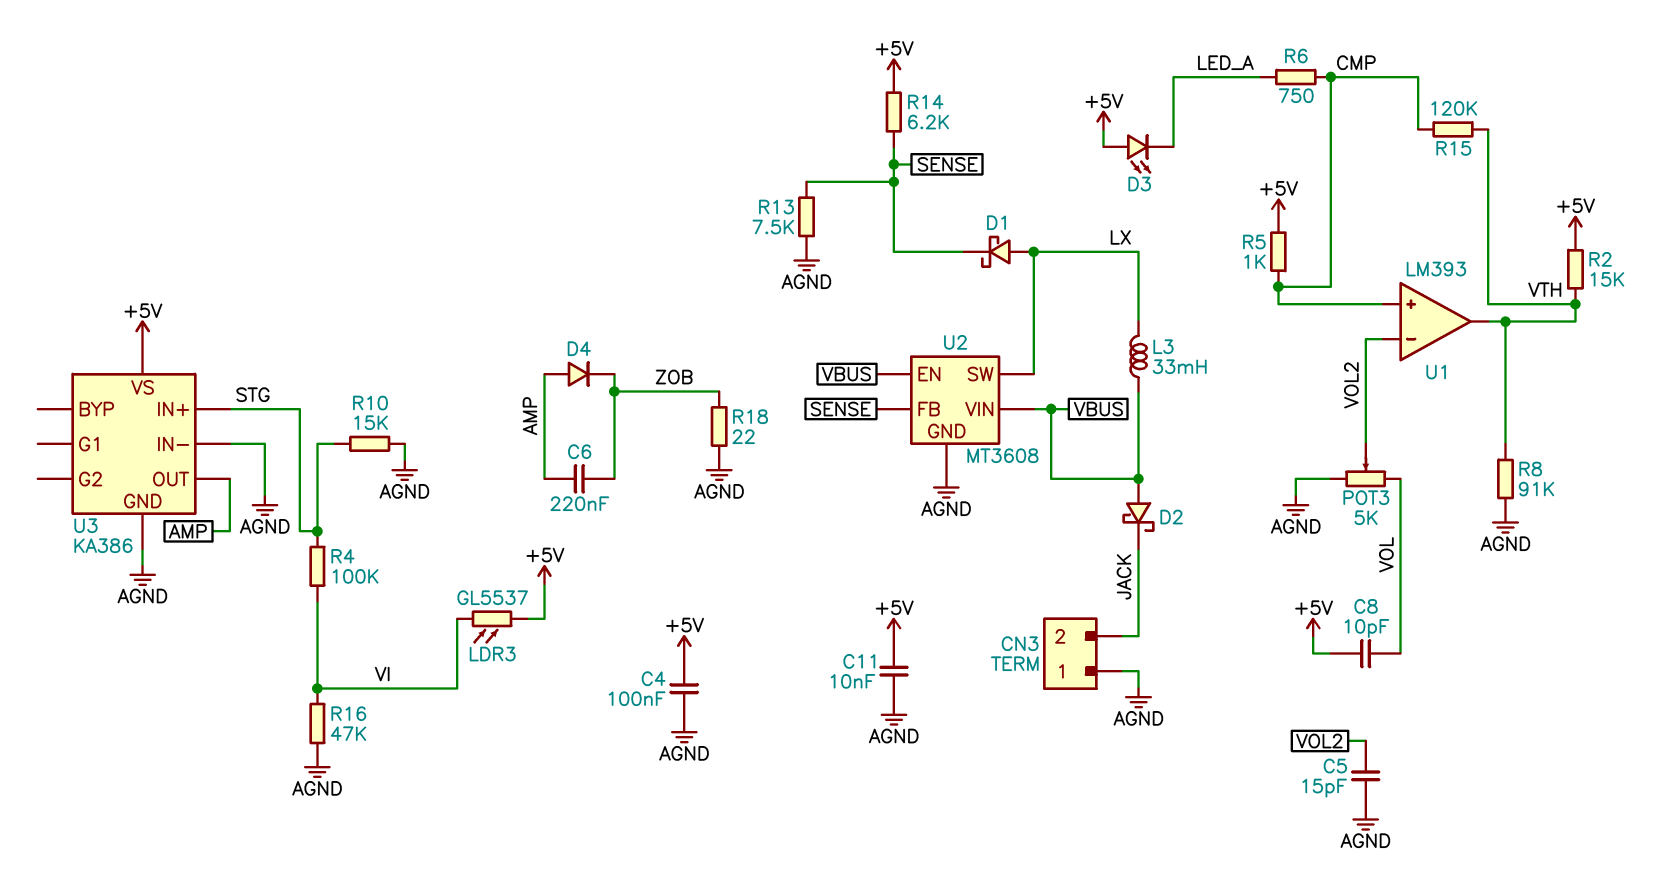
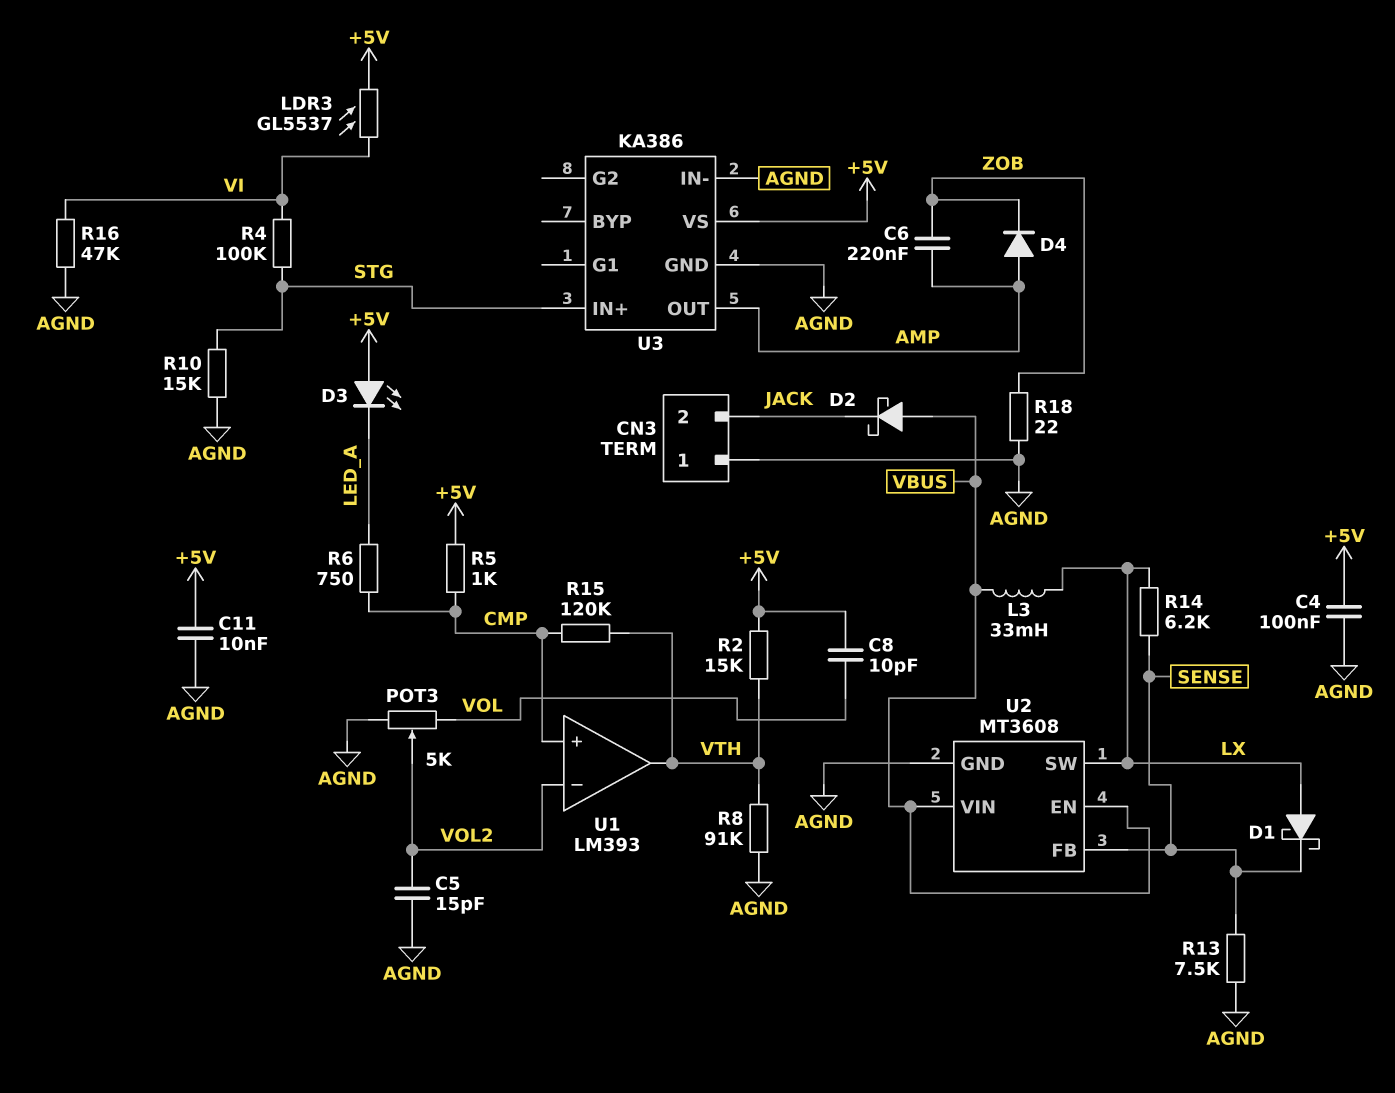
R14: 6.2k (+5V, SENSE) -> 6.2k (LX, SENSE)

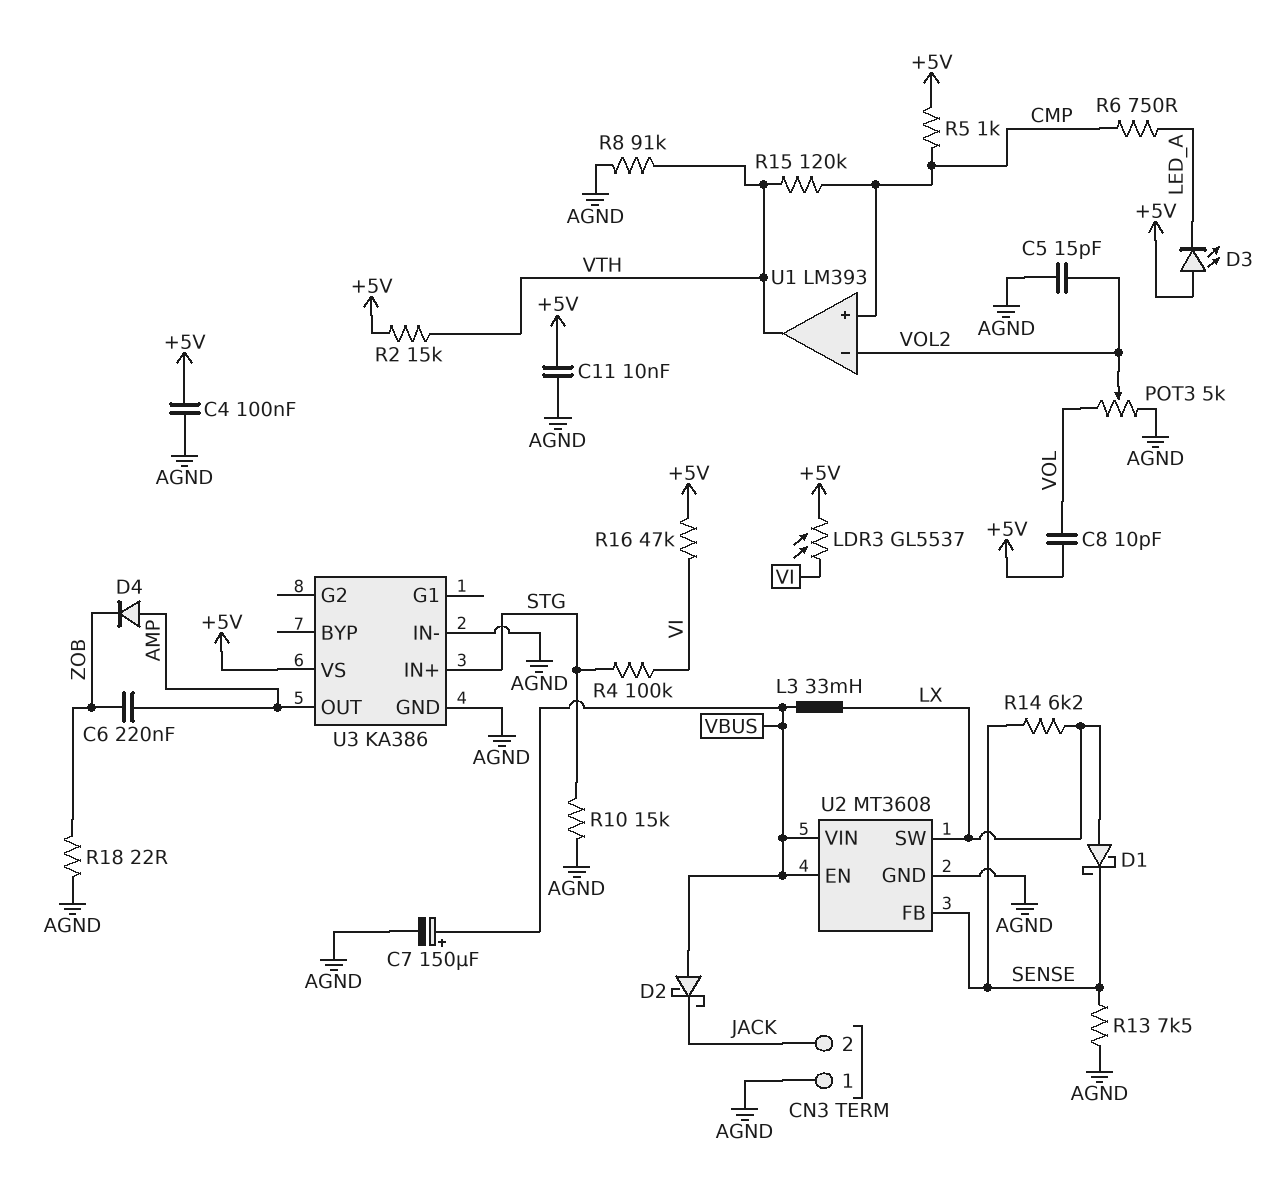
C7: none -> 150uF (plus VBUS, minus AGND)
R16: 47k (AGND, VI) -> 47k (+5V, VI)

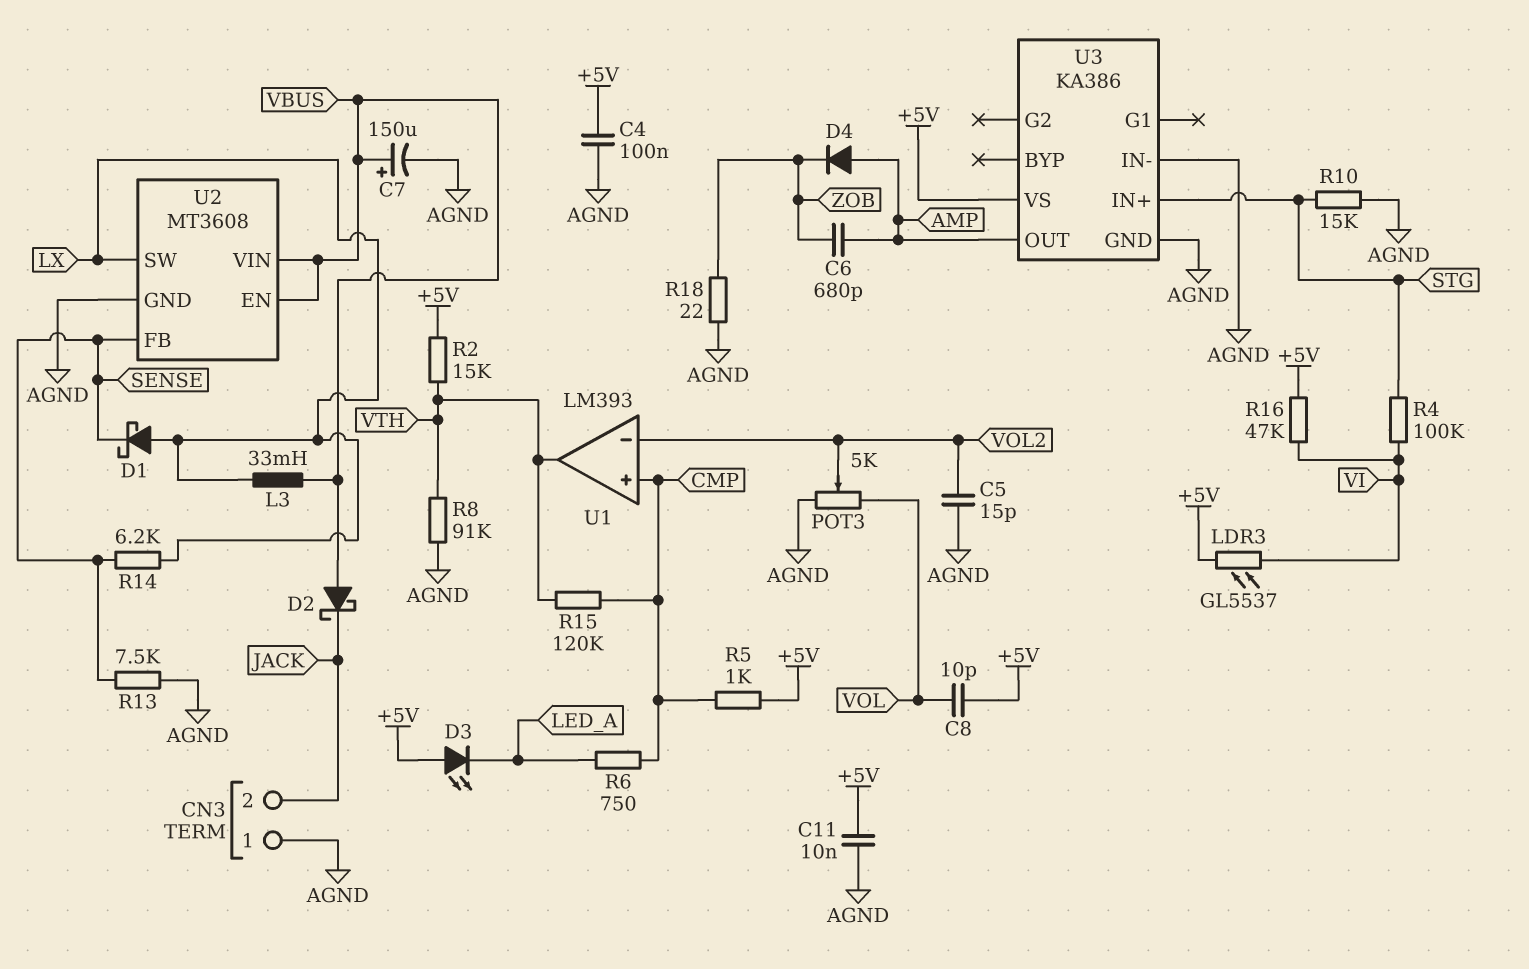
C6: 220nF (AMP, ZOB) -> 680pF (AMP, ZOB)

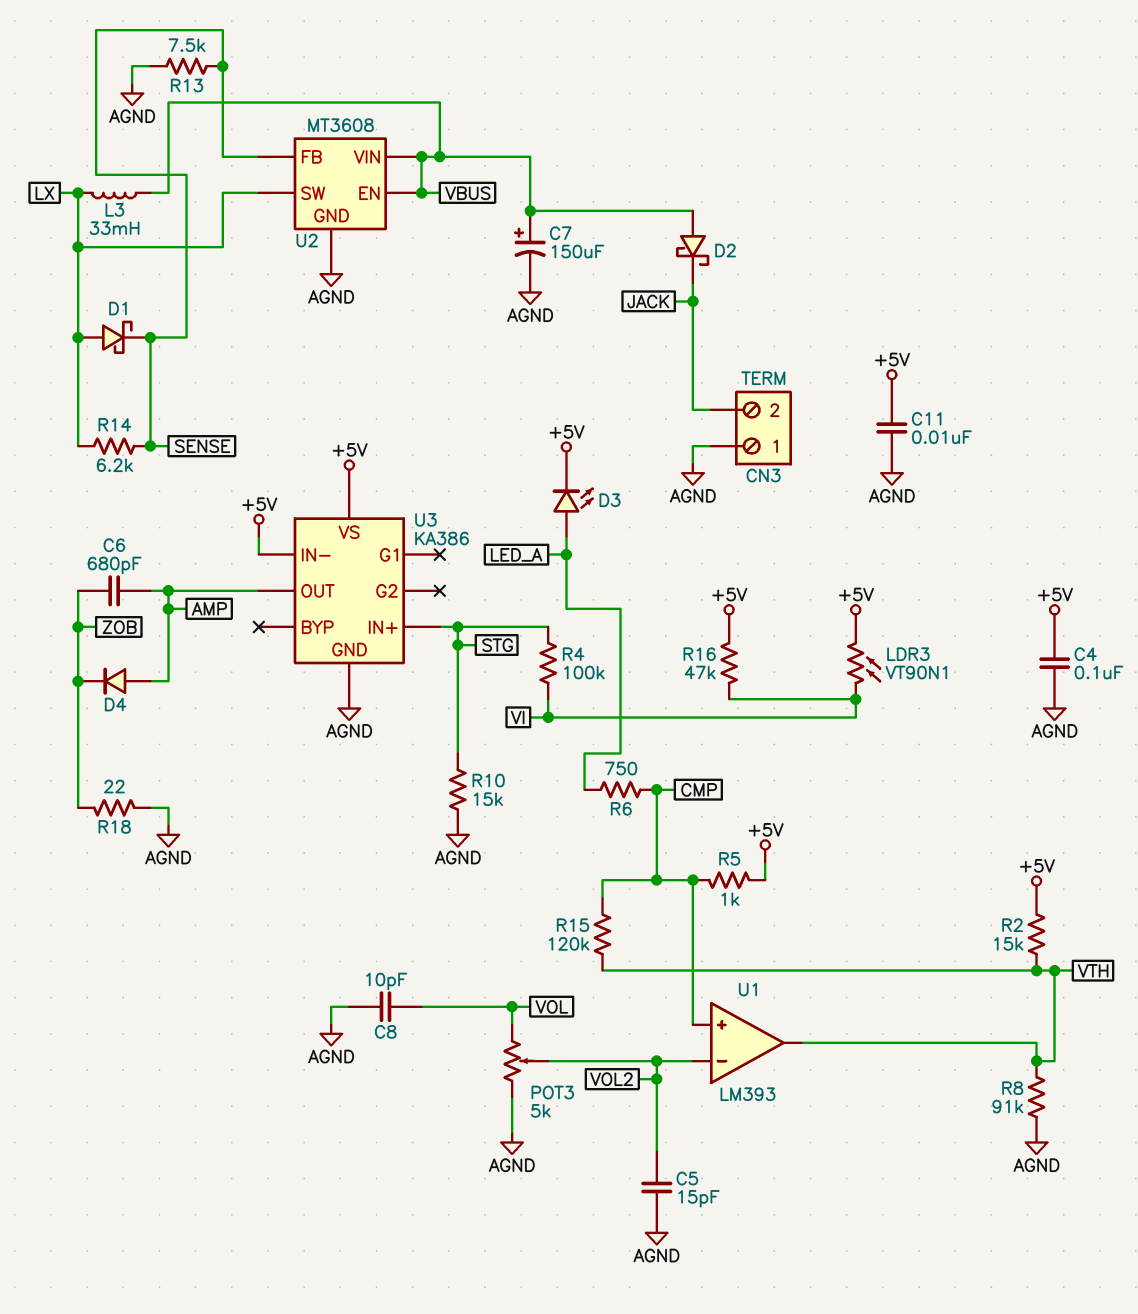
C8: 10pF (+5V, VOL) -> 10pF (AGND, VOL)
D3: LED (A +5V, K LED_A) -> LED (A LED_A, K +5V)
LDR3: GL5537 (+5V, VI) -> VT90N1 (+5V, VI)
U3 pin IN-: AGND -> +5V

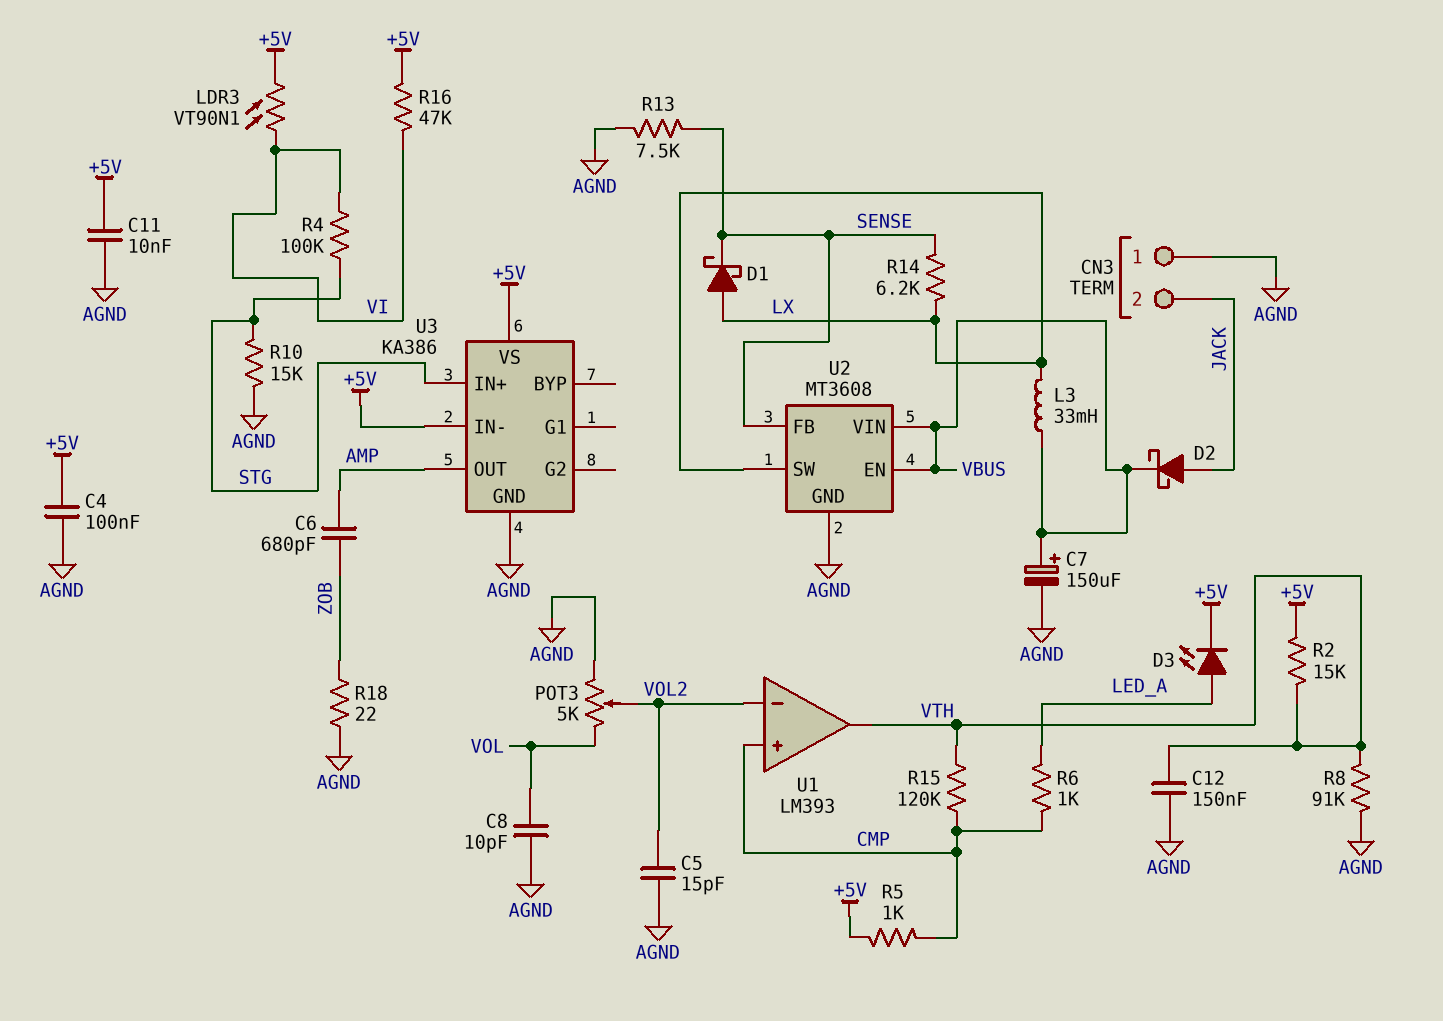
C12: none -> 150nF (AGND, VTH)
D2: schottky (A VBUS, K JACK) -> schottky (A JACK, K VBUS)
D4: diode (A AMP, K ZOB) -> none
R6: 750 (CMP, LED_A) -> 1k (CMP, LED_A)

